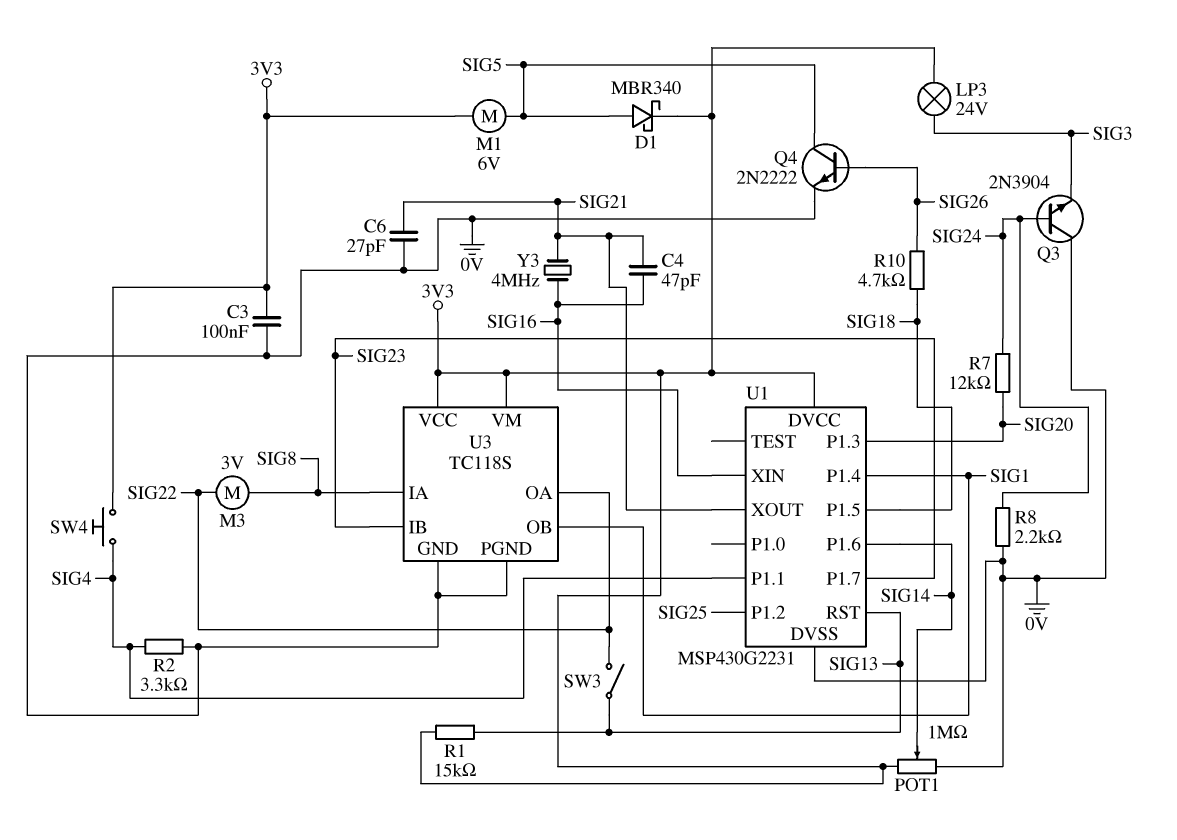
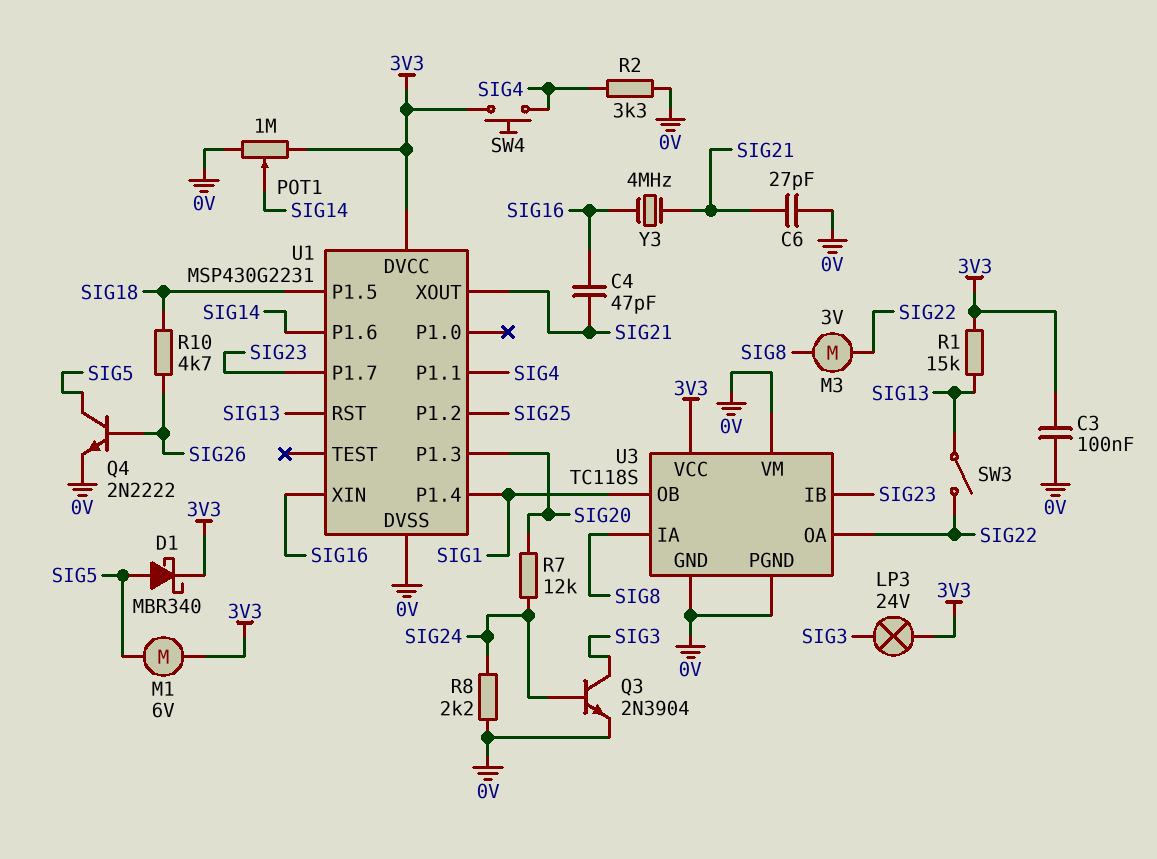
Q3: NPN 2N3904 (B SIG24, C 0V, E SIG3) -> NPN 2N3904 (B SIG24, C SIG3, E 0V)
U3 pin VM: 3V3 -> 0V

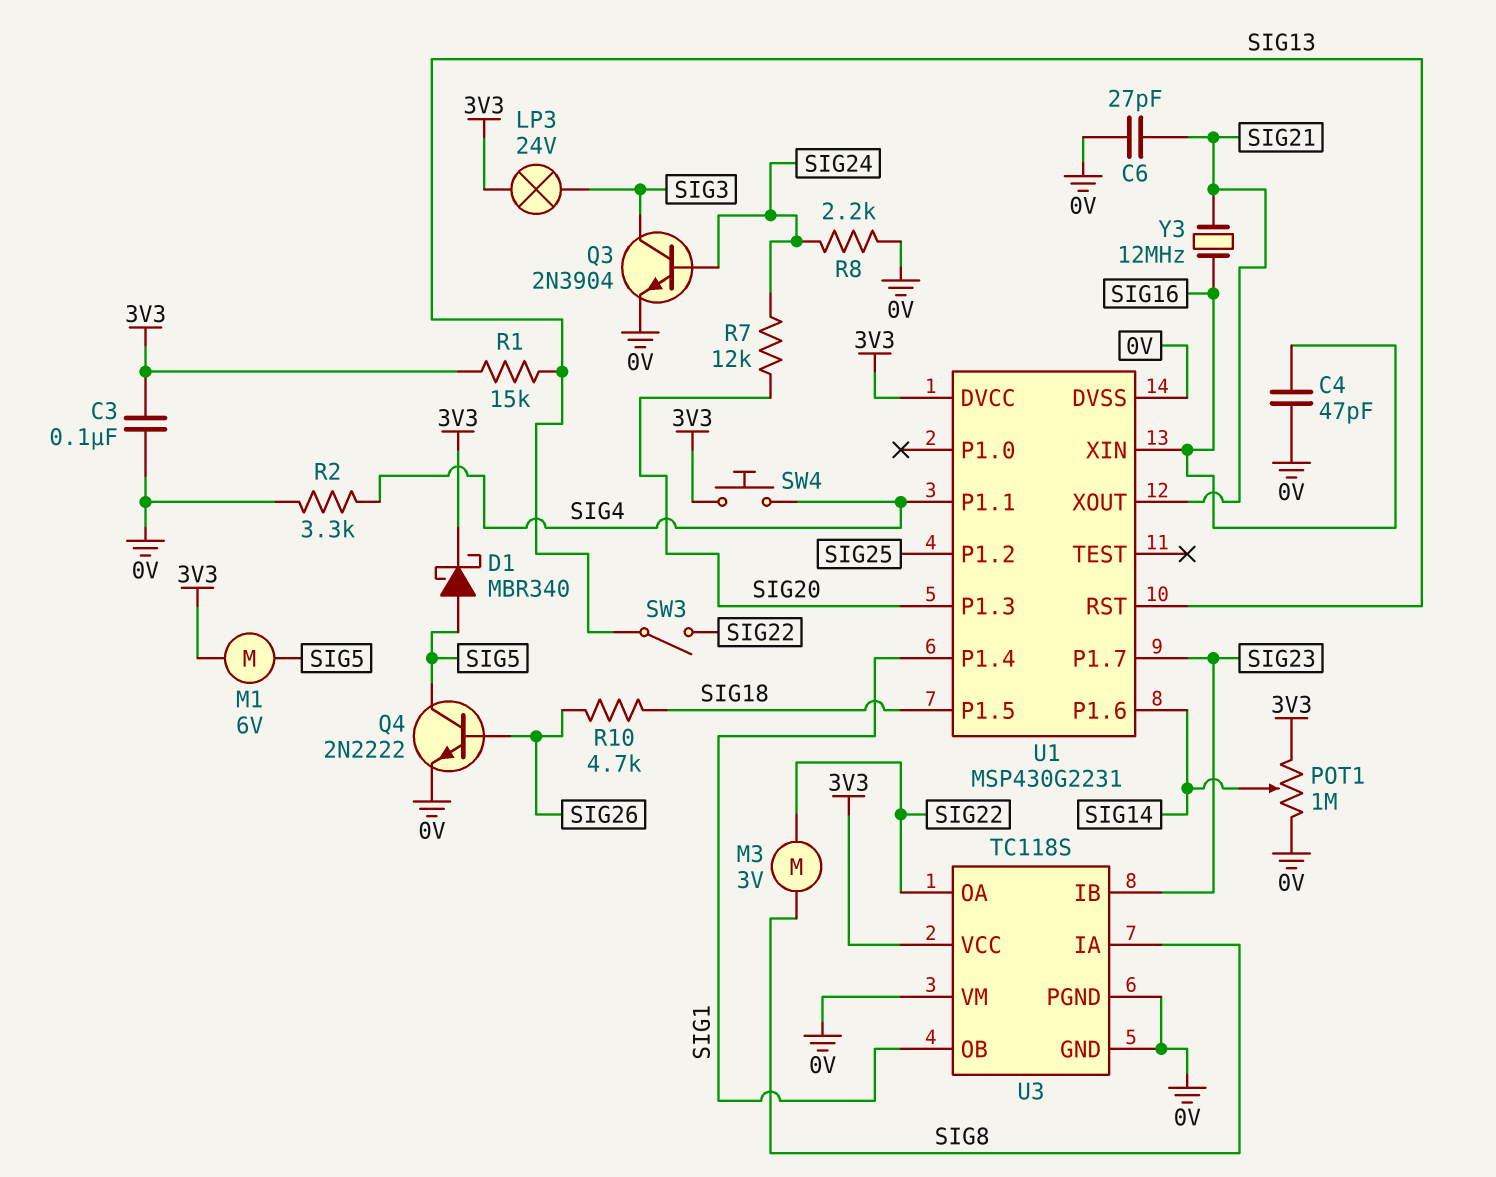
C4: 47pF (SIG16, SIG21) -> 47pF (0V, SIG16)
Y3: 4MHz (SIG16, SIG21) -> 12MHz (SIG16, SIG21)

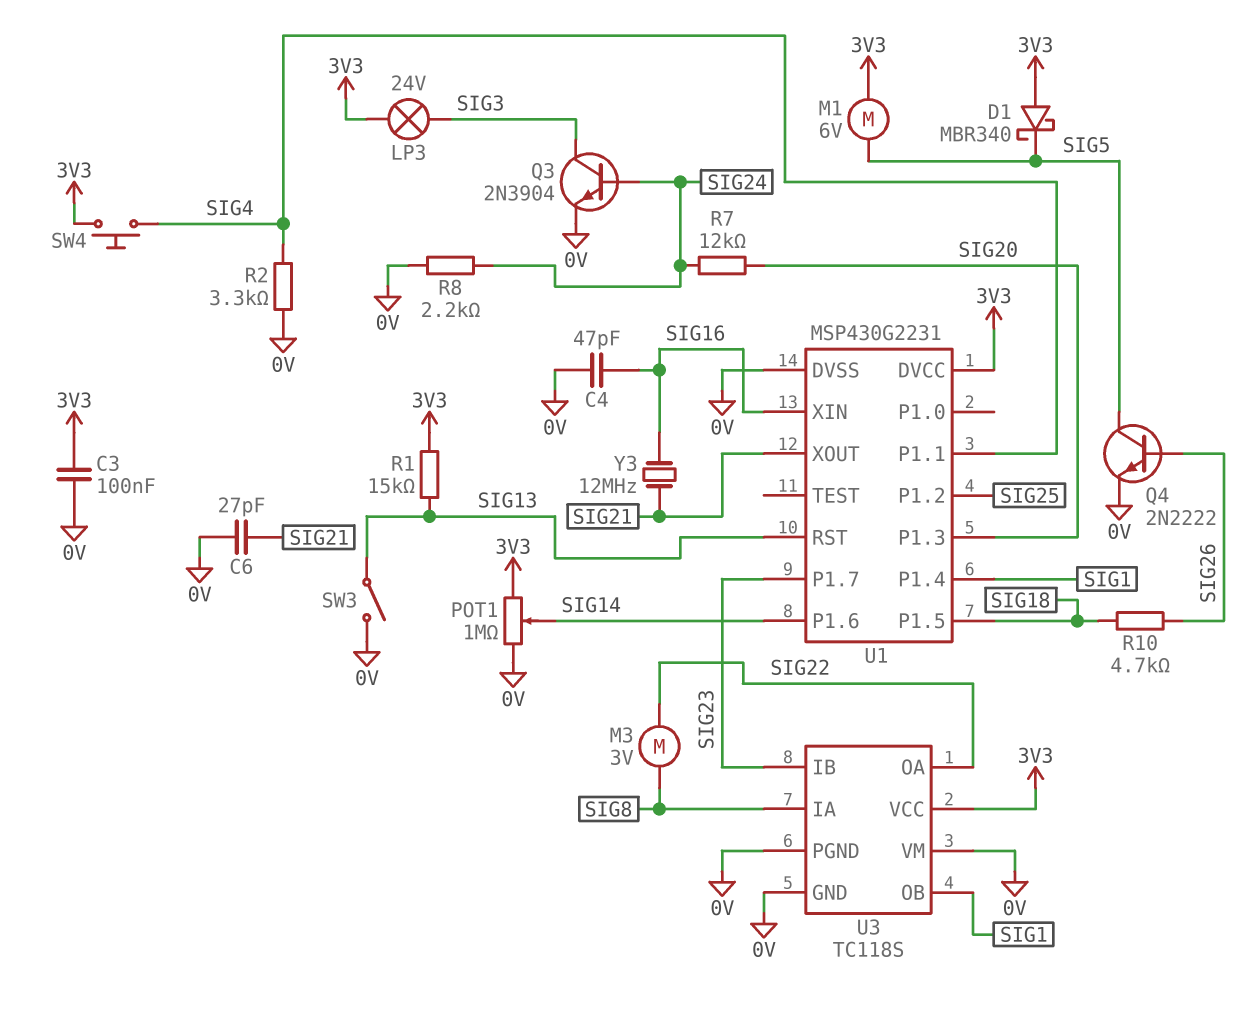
D1: schottky MBR340 (A SIG5, K 3V3) -> schottky MBR340 (A 3V3, K SIG5)
SW3: switch (SIG13, SIG22) -> switch (0V, SIG13)

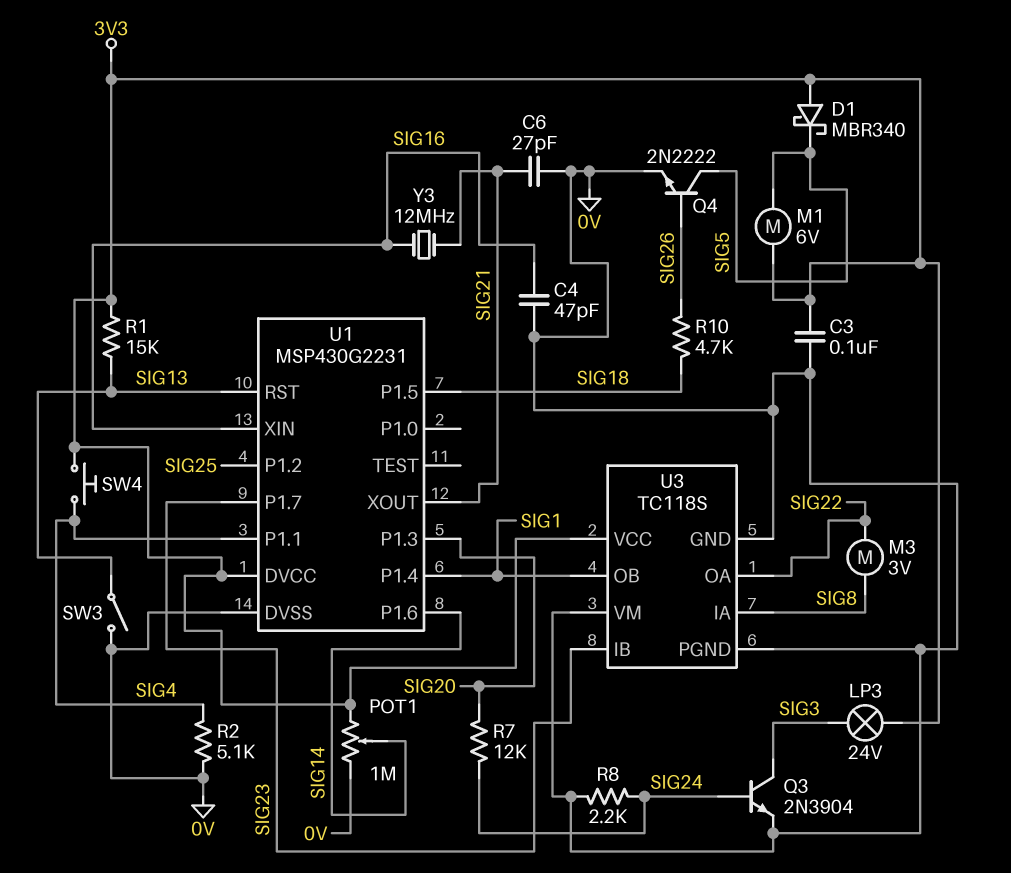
R2: 3.3k (0V, SIG4) -> 5.1k (0V, SIG4)

